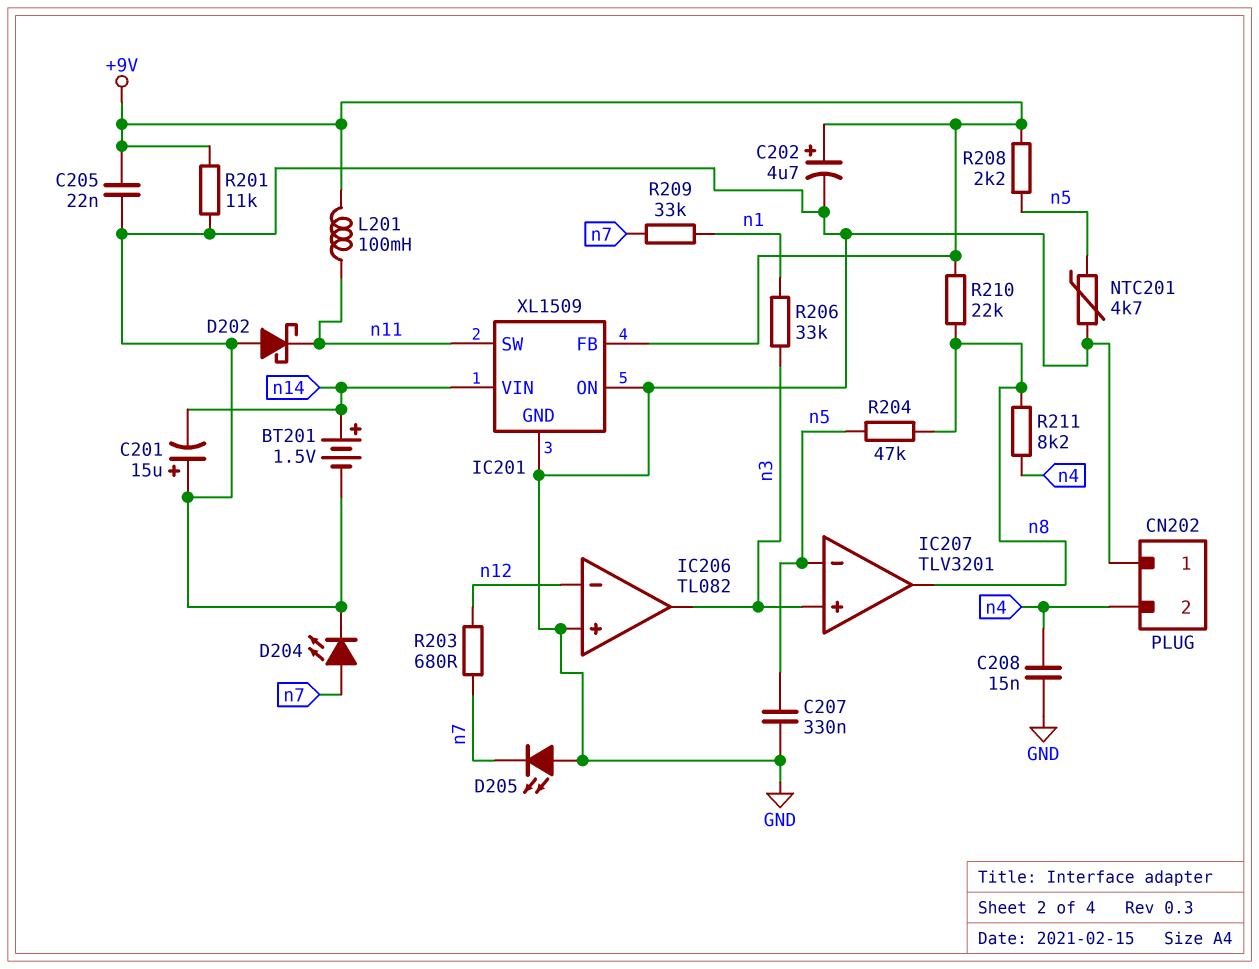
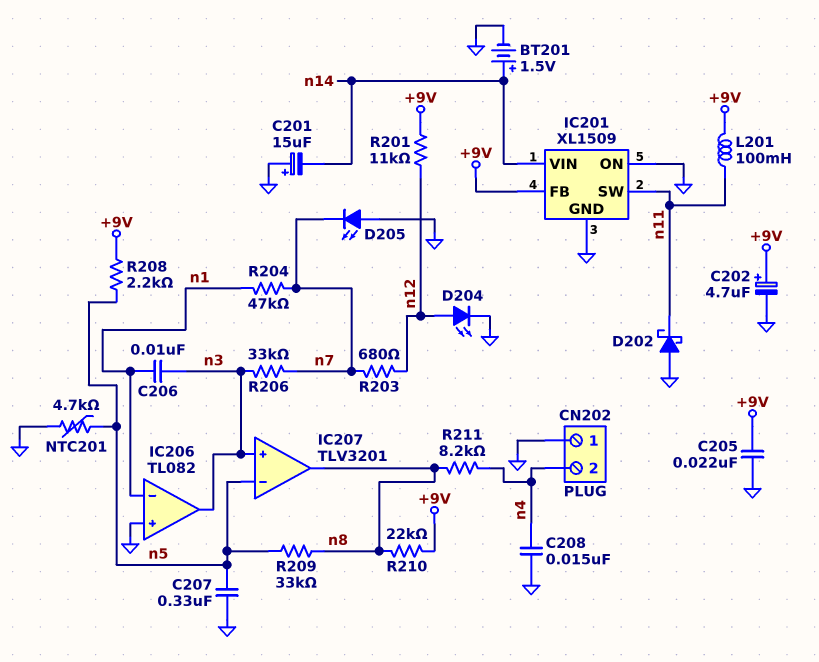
C206: none -> 10nF (n1, n3)
D204: LED (A n7, K GND) -> LED (A n12, K GND)
IC206 pin in-: n12 -> n1
R201: 11k (+9V, GND) -> 11k (+9V, n12)
R204: 47k (n5, n8) -> 47k (n1, n7)
R206: 33k (n1, n3) -> 33k (n3, n7)
R209: 33k (n1, n7) -> 33k (n5, n8)

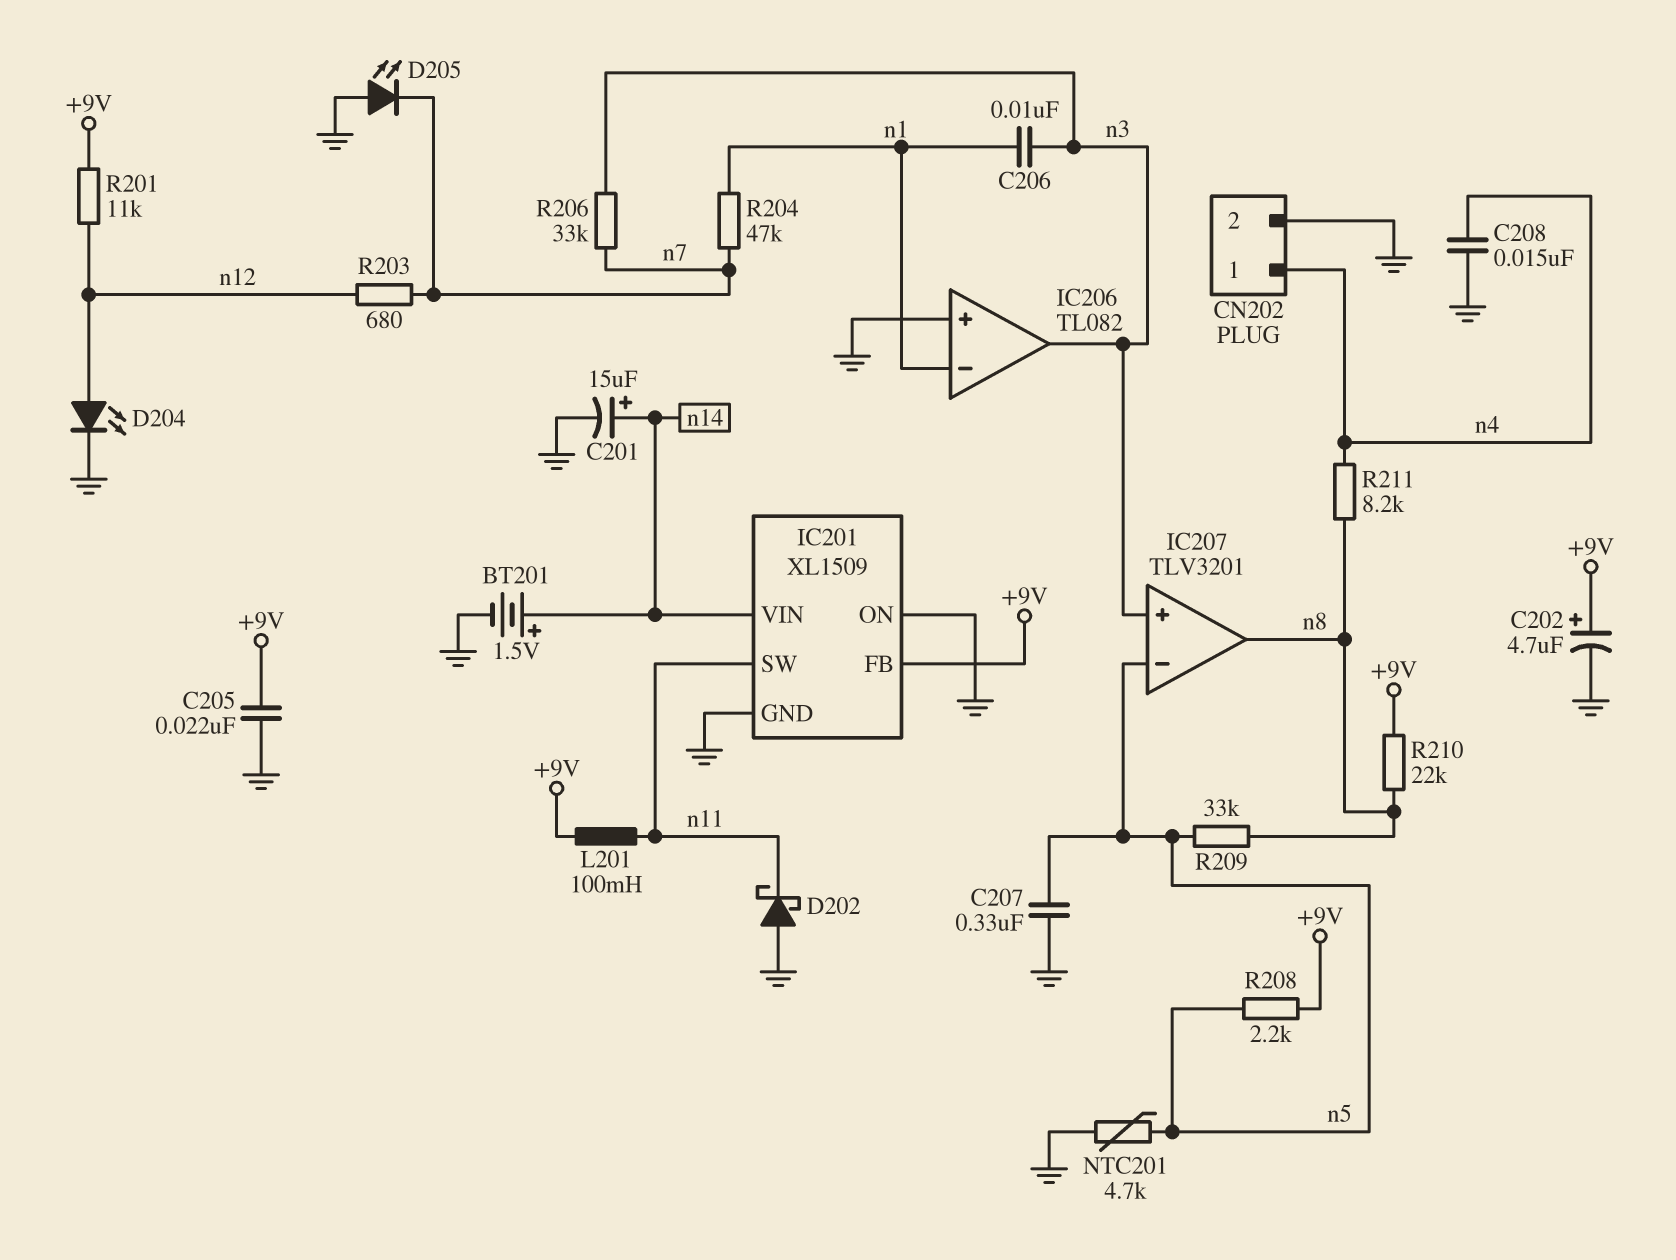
C201: 15uF (plus GND, minus n14) -> 15uF (plus n14, minus GND)
CN202 pin 1: GND -> n4
CN202 pin 2: n4 -> GND

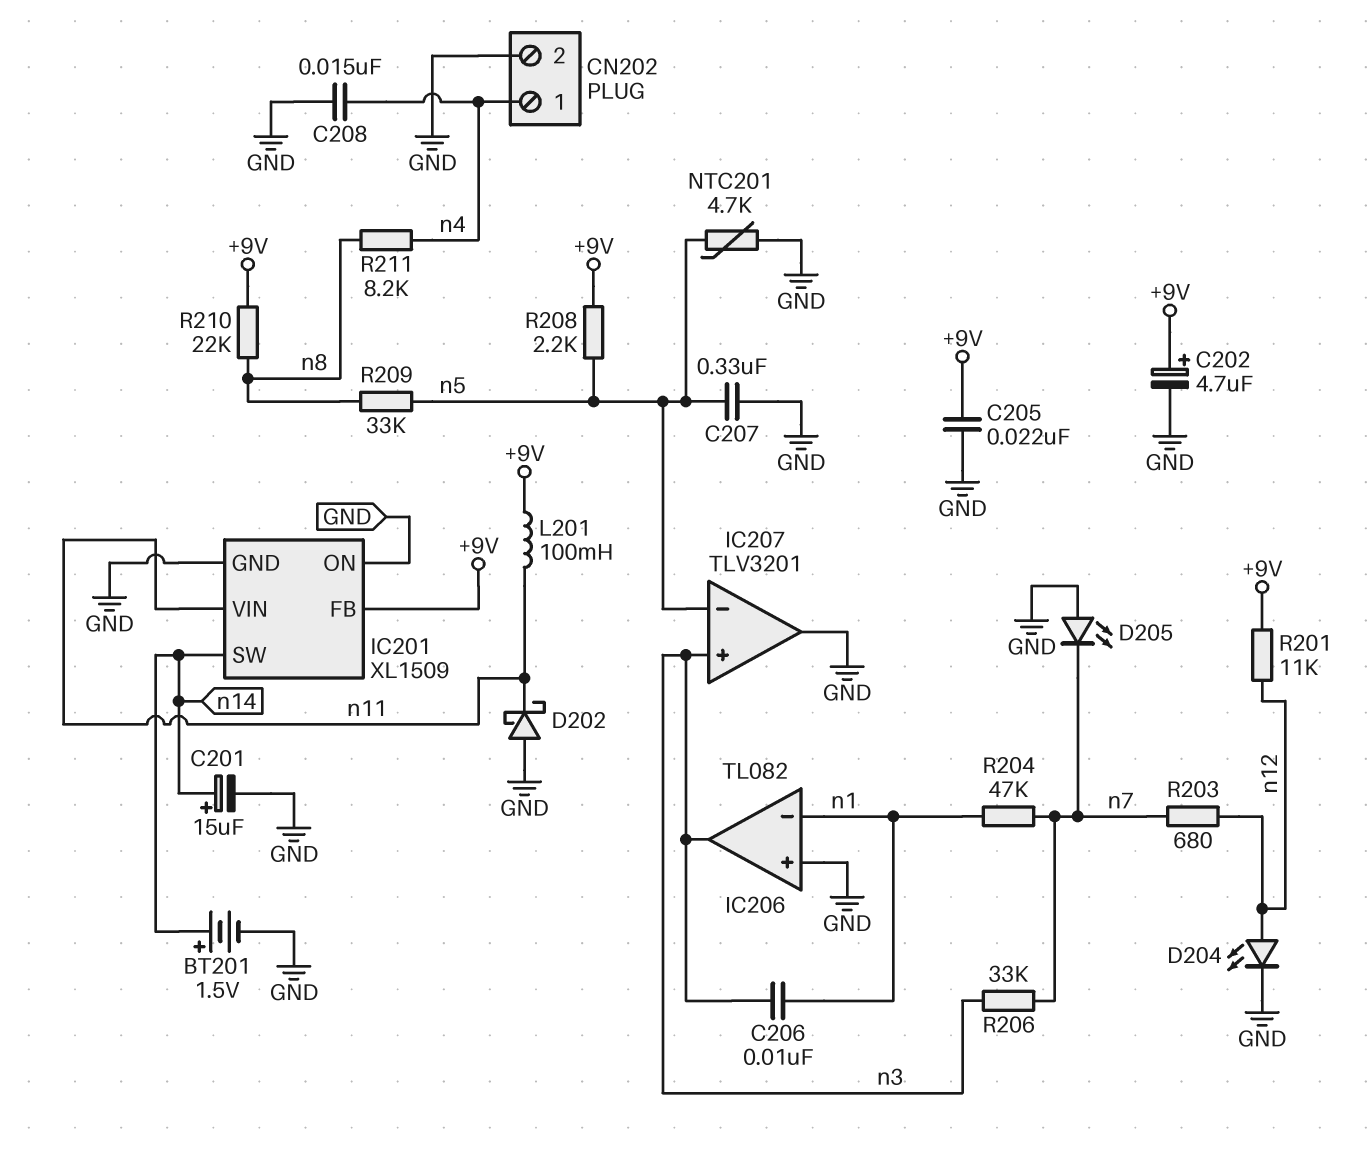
IC201 pin SW: n11 -> n14
IC201 pin VIN: n14 -> n11
IC207 pin out: n8 -> GND

